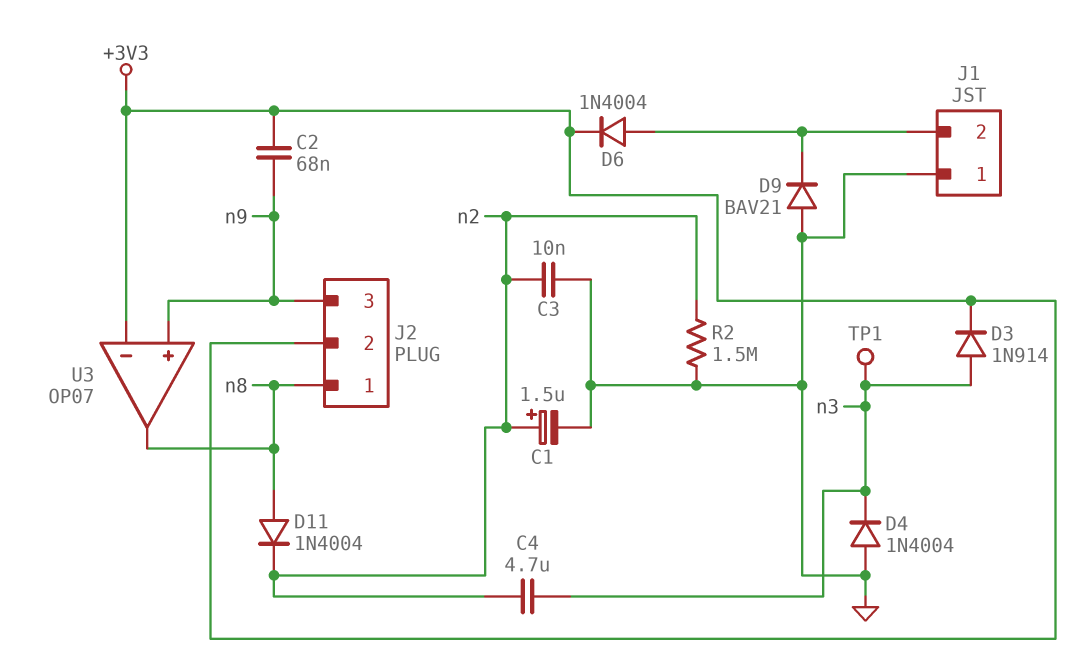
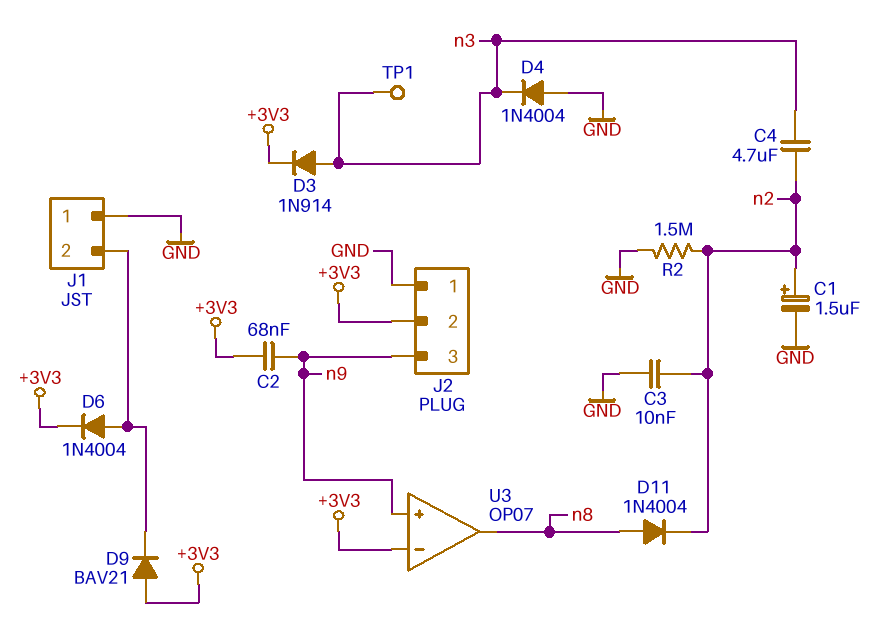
D9: diode BAV21 (A GND, K J1/2) -> diode BAV21 (A +3V3, K J1/2)
J2 pin 1: n8 -> GND

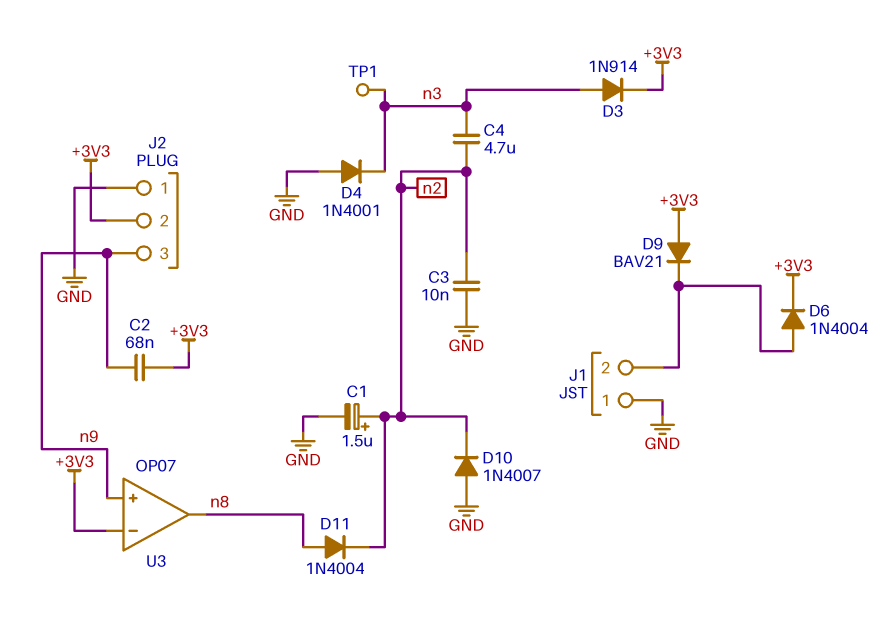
D4: diode 1N4004 (A GND, K n3) -> diode 1N4001 (A GND, K n3)
D10: none -> diode 1N4007 (A GND, K n2)
R2: 1.5M (GND, n2) -> none

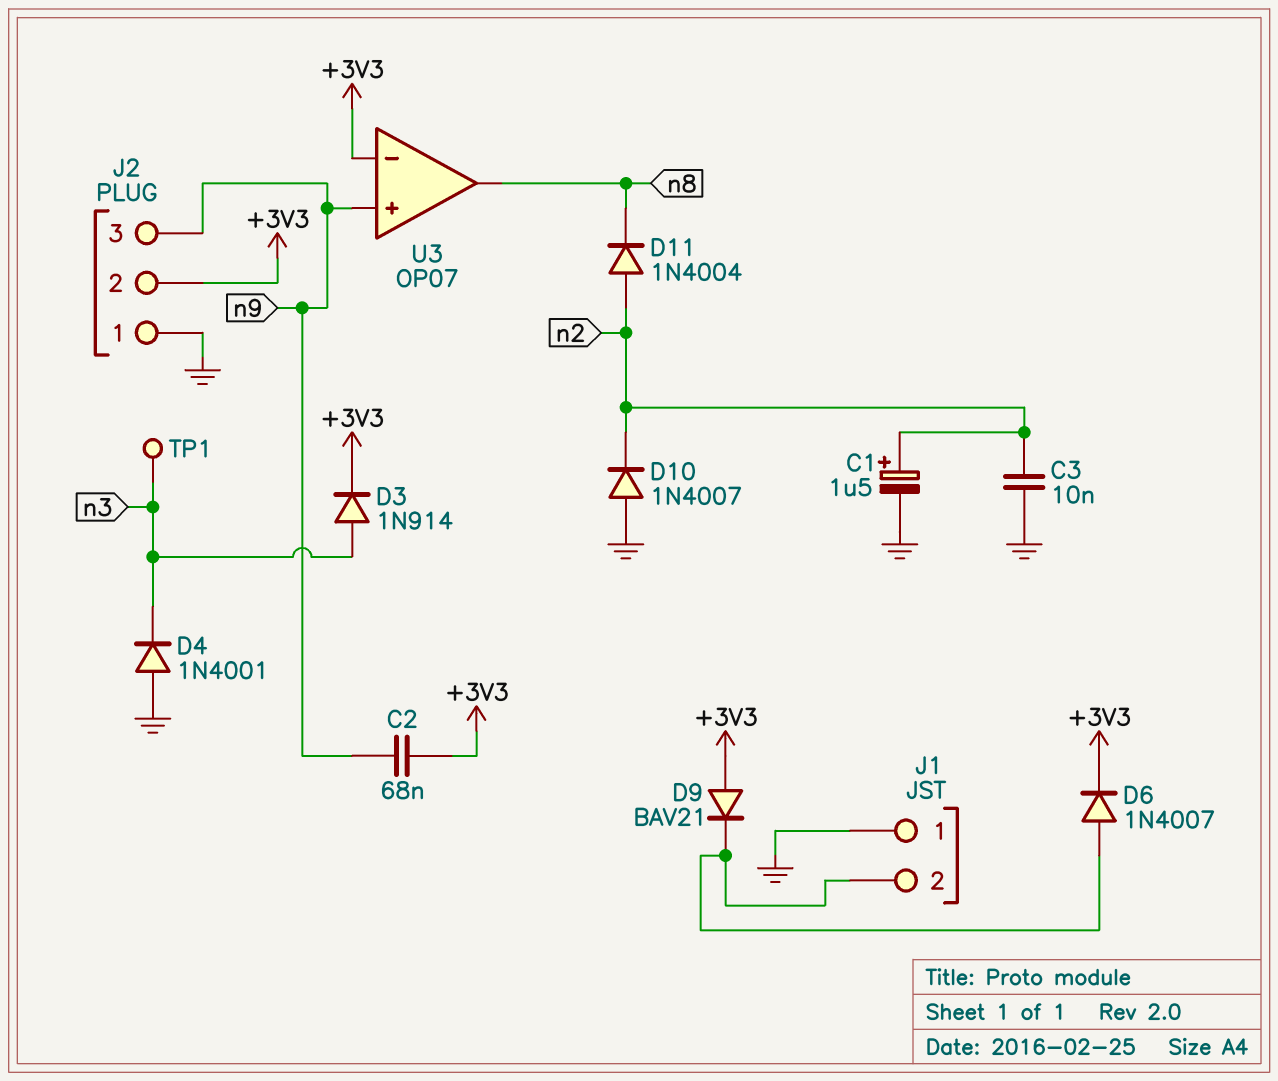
C4: 4.7uF (n2, n3) -> none
D6: diode 1N4004 (A J1/2, K +3V3) -> diode 1N4007 (A J1/2, K +3V3)
D11: diode 1N4004 (A n8, K n2) -> diode 1N4004 (A n2, K n8)

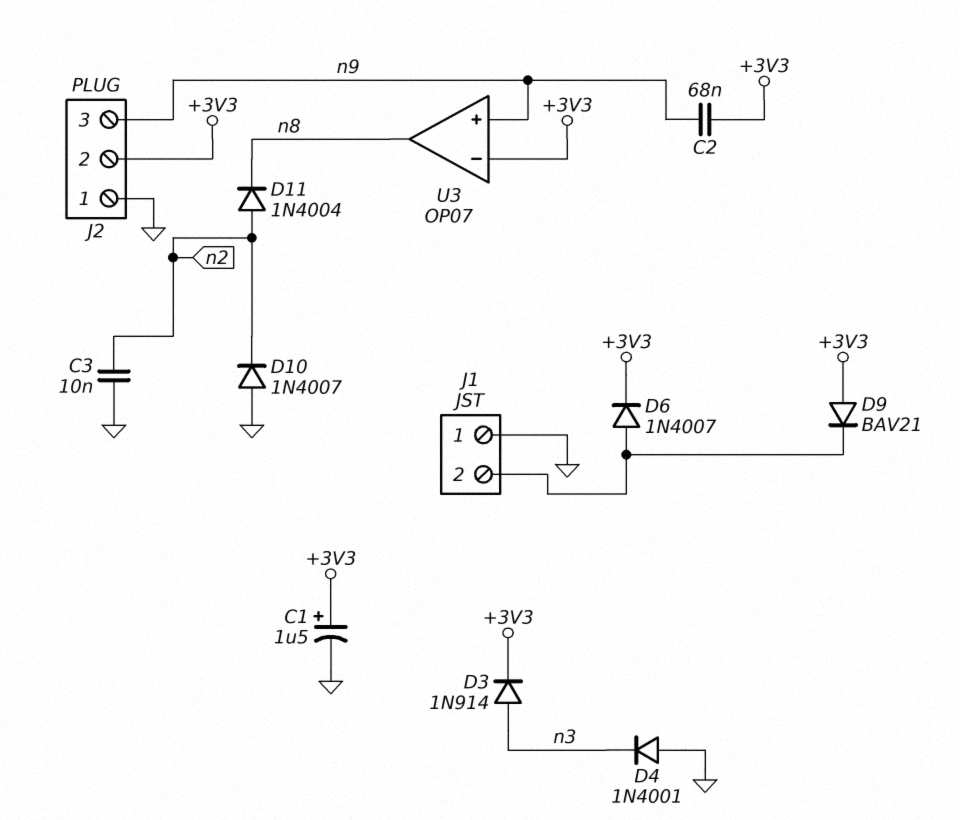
C1: 1.5uF (plus n2, minus GND) -> 1.5uF (plus +3V3, minus GND)
TP1: test point (n3) -> none

